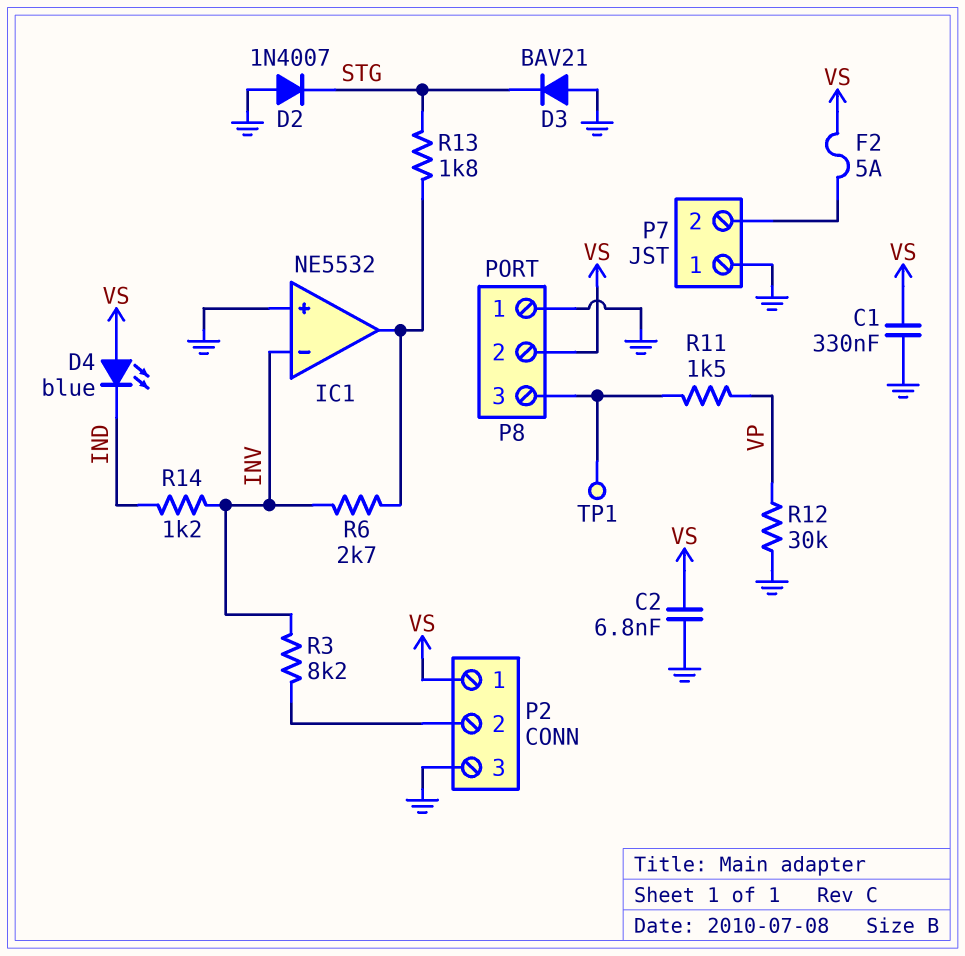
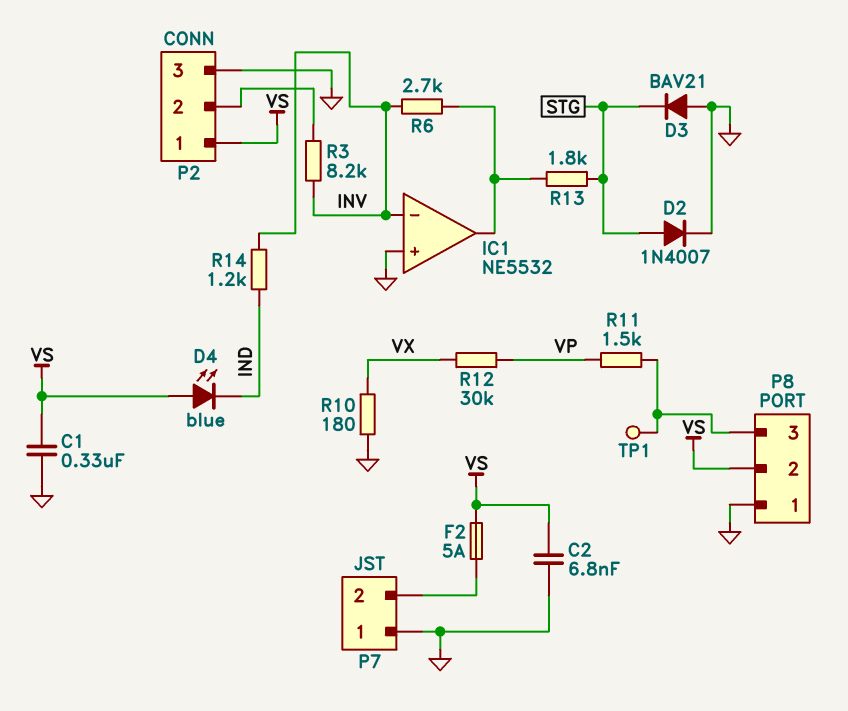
D2: diode 1N4007 (A GND, K STG) -> diode 1N4007 (A STG, K GND)
R10: none -> 180 (GND, VX)
R12: 30k (GND, VP) -> 30k (VP, VX)

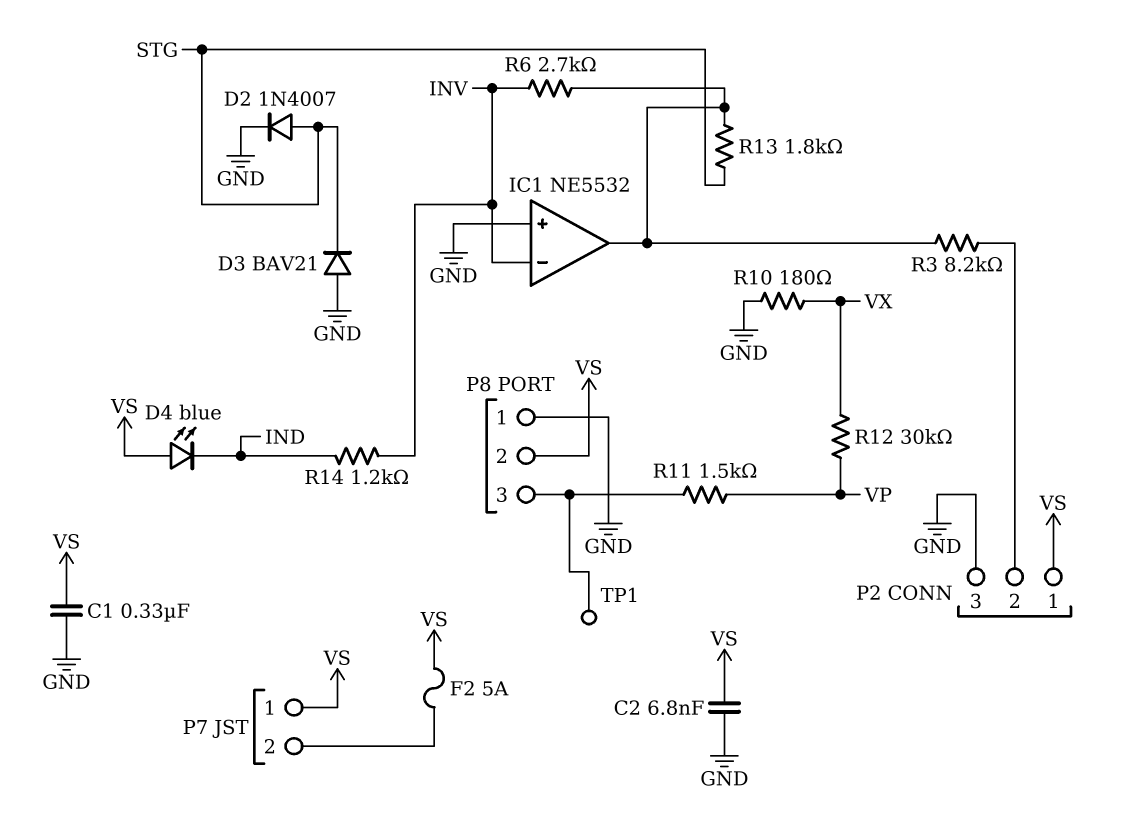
P7 pin 1: GND -> VS
R3: 8.2k (INV, P2/2) -> 8.2k (IC1/out, P2/2)

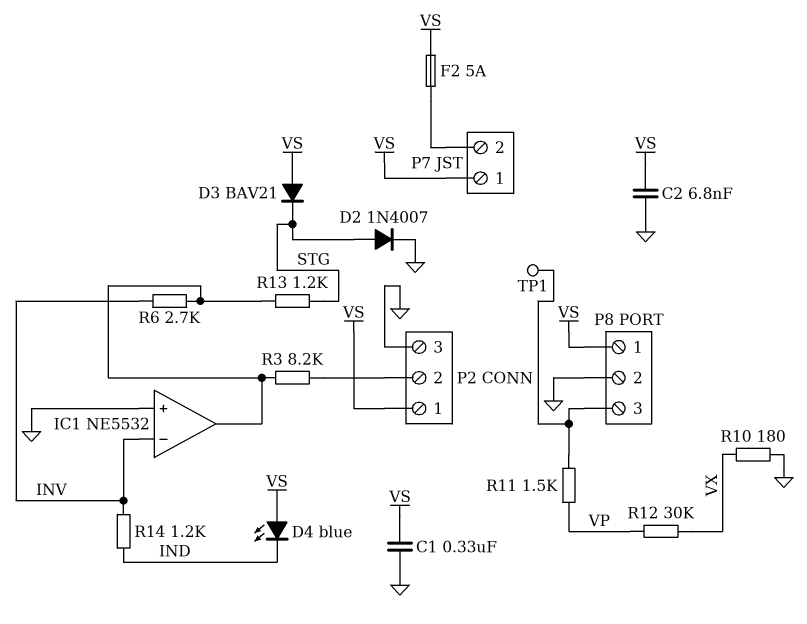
D3: diode BAV21 (A GND, K STG) -> diode BAV21 (A VS, K STG)
P8 pin 1: GND -> VS
P8 pin 2: VS -> GND
R13: 1.8k (IC1/out, STG) -> 1.2k (IC1/out, STG)

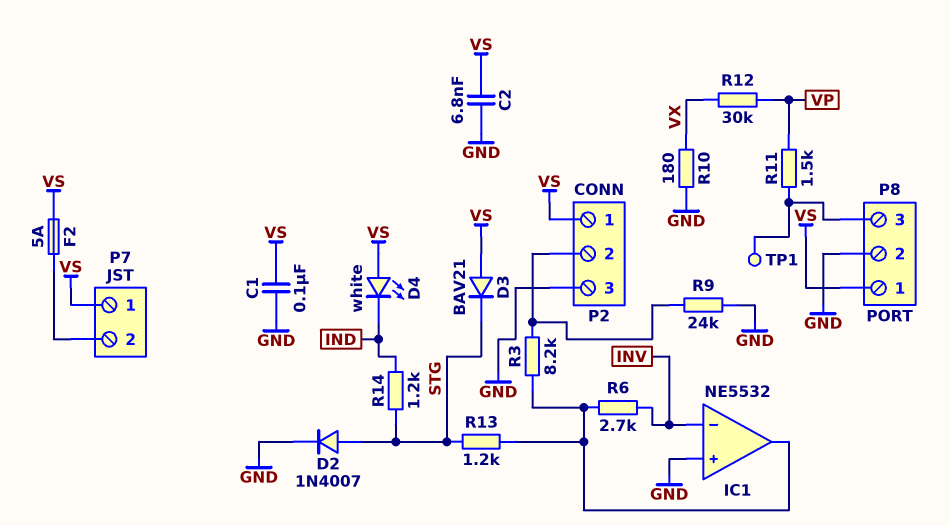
C1: 330nF (GND, VS) -> 100nF (GND, VS)
D4: LED blue (A VS, K IND) -> LED white (A VS, K IND)
R9: none -> 24k (GND, P2/2)
R14: 1.2k (IND, INV) -> 1.2k (IND, STG)

